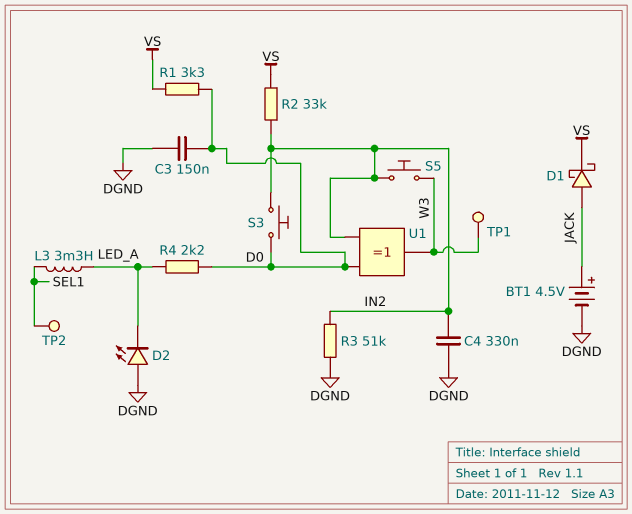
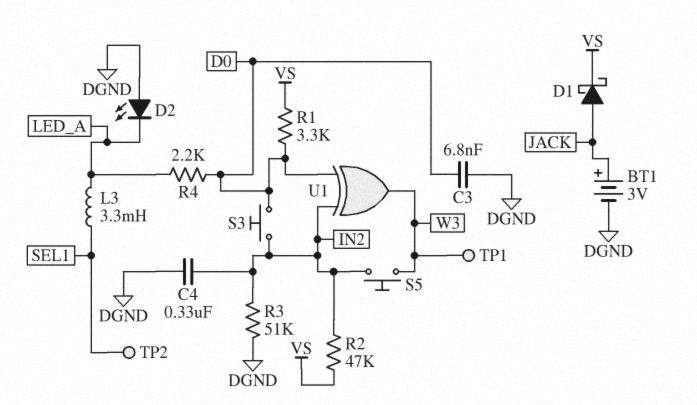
BT1: 4.5V (plus JACK, minus DGND) -> 3V (plus JACK, minus DGND)
C3: 150nF (D0, DGND) -> 6.8nF (D0, DGND)
R2: 33k (IN2, VS) -> 47k (IN2, VS)

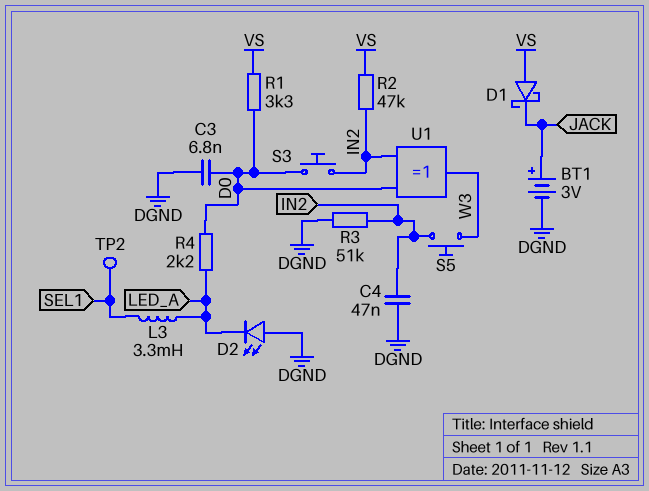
C4: 330nF (DGND, IN2) -> 47nF (DGND, IN2)
D1: schottky (A JACK, K VS) -> schottky (A VS, K JACK)
TP1: test point (W3) -> none

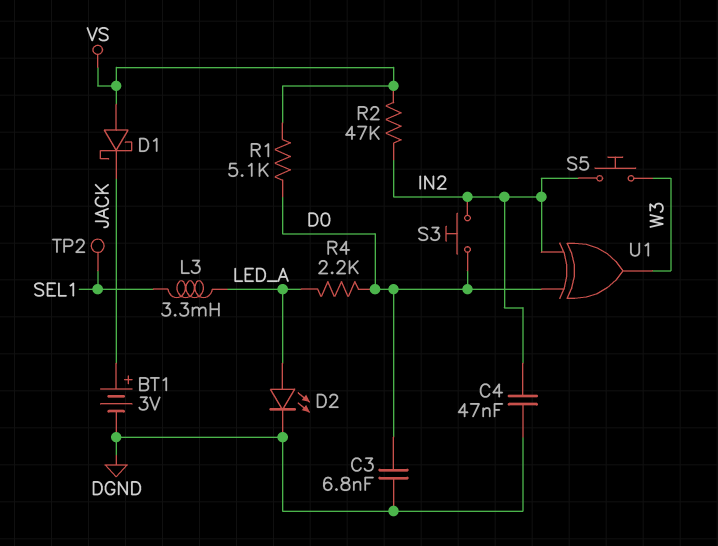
D2: LED (A DGND, K LED_A) -> LED (A LED_A, K DGND)
R1: 3.3k (D0, VS) -> 5.1k (D0, VS)
R3: 51k (DGND, IN2) -> none

